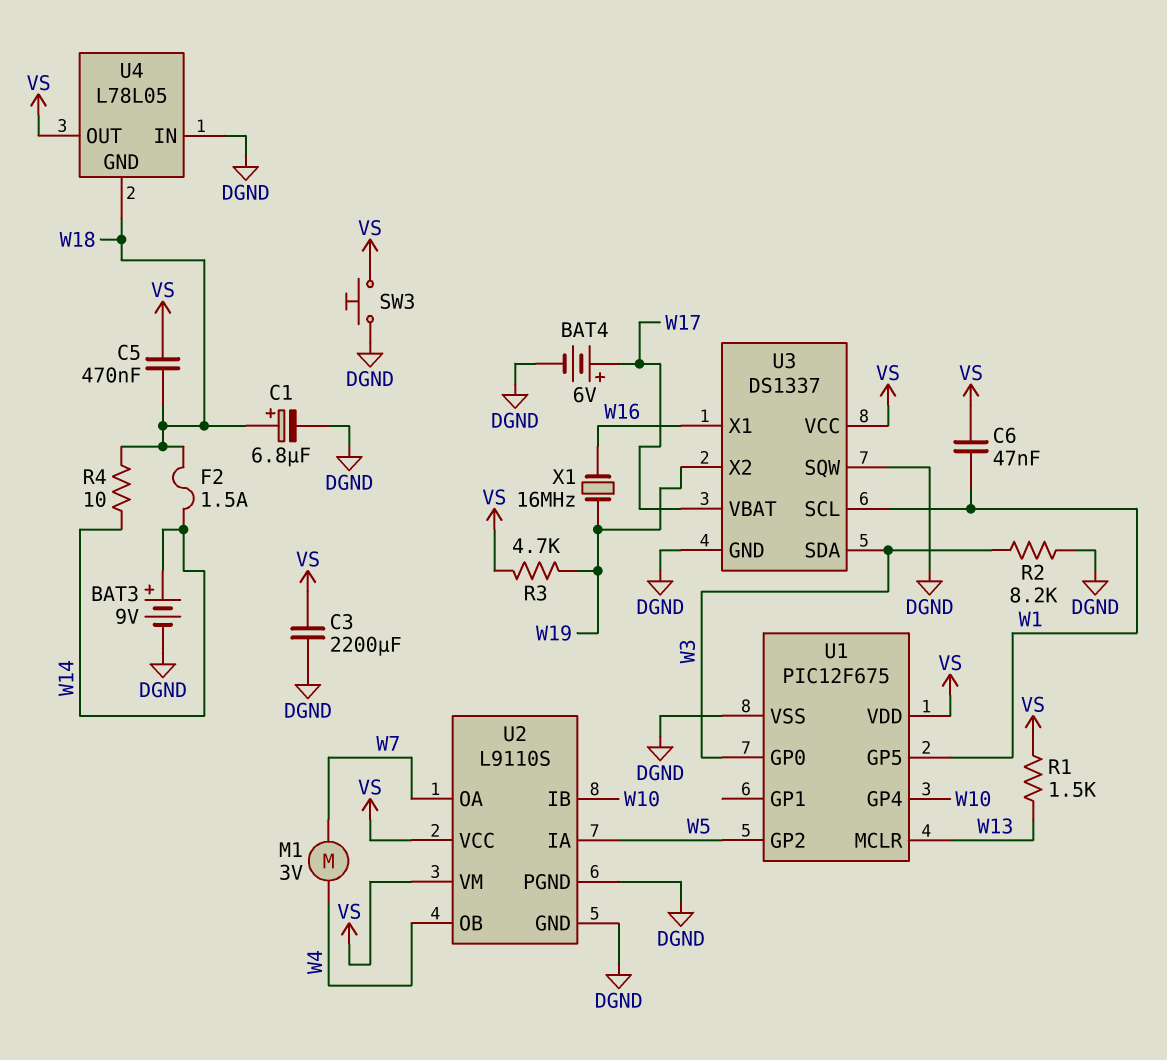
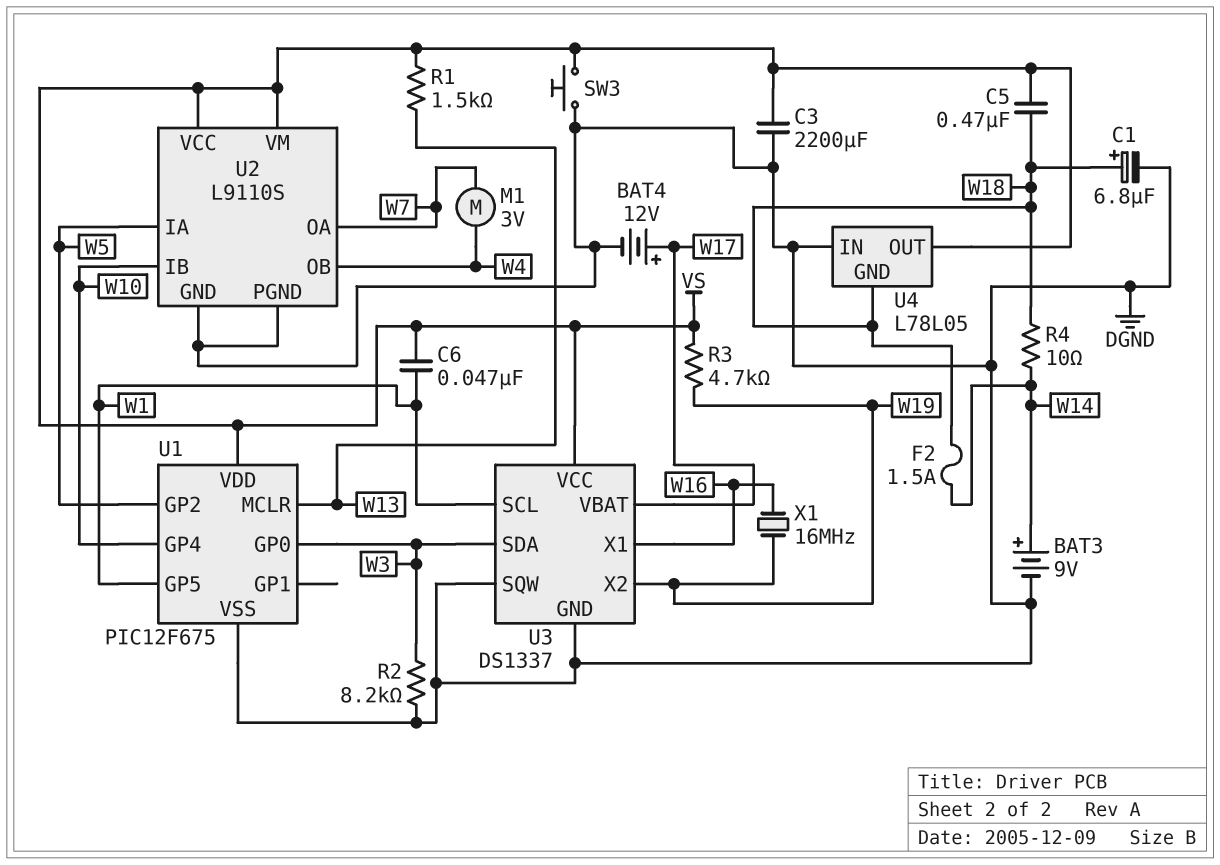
BAT4: 6V (plus W17, minus DGND) -> 12V (plus W17, minus DGND)

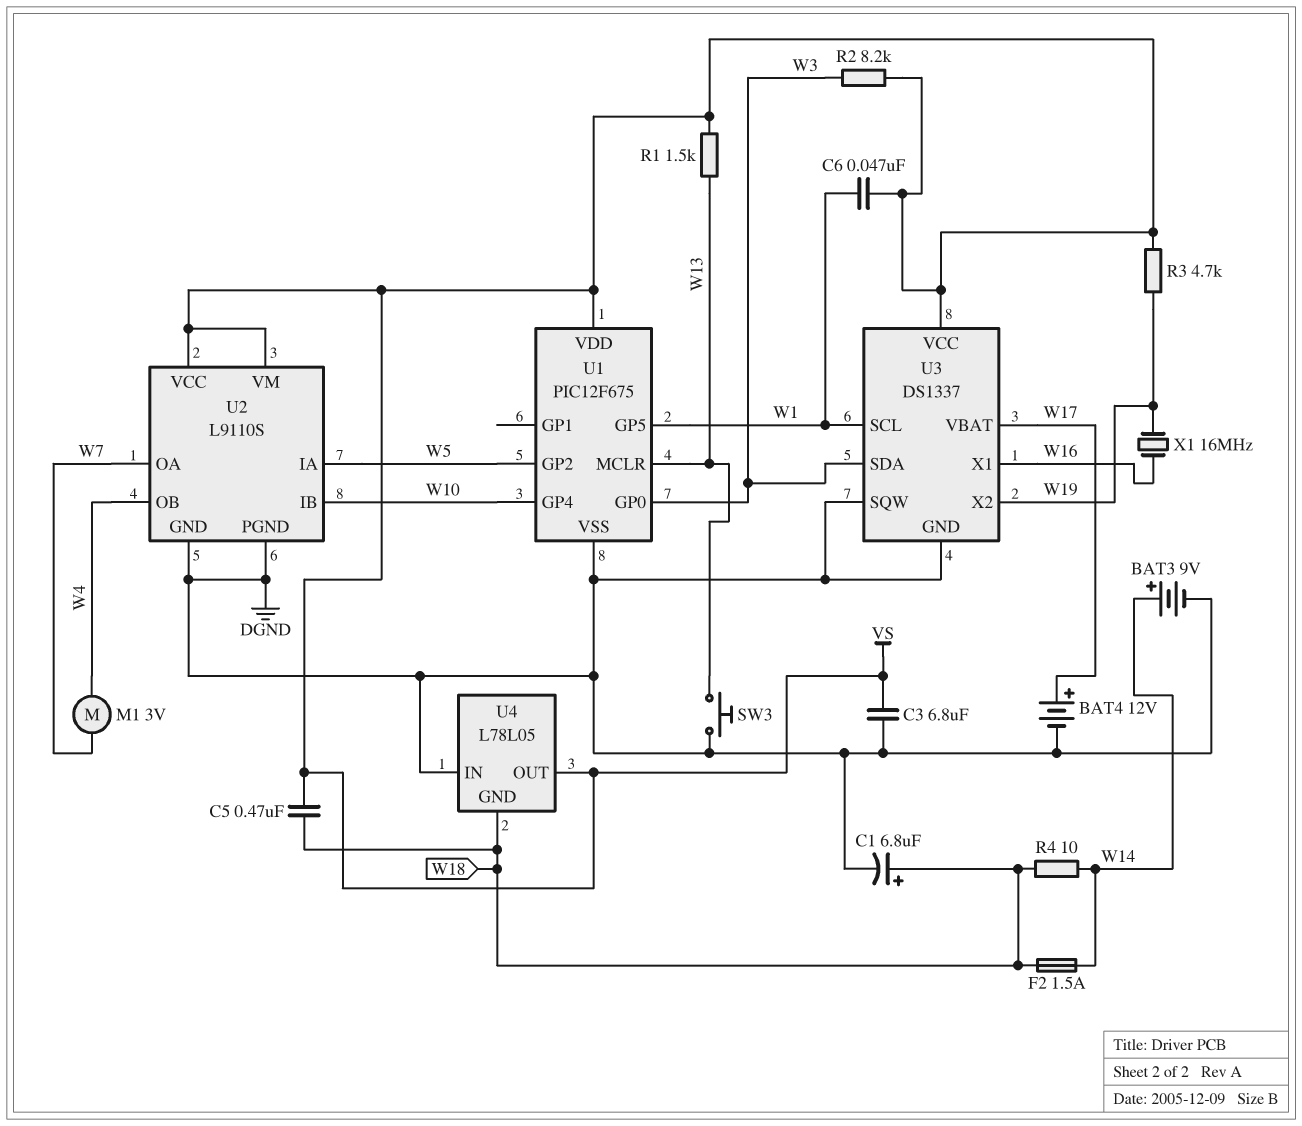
C3: 2200uF (DGND, VS) -> 6.8uF (DGND, VS)
R2: 8.2k (DGND, W3) -> 8.2k (VS, W3)
SW3: button (DGND, VS) -> button (DGND, W13)

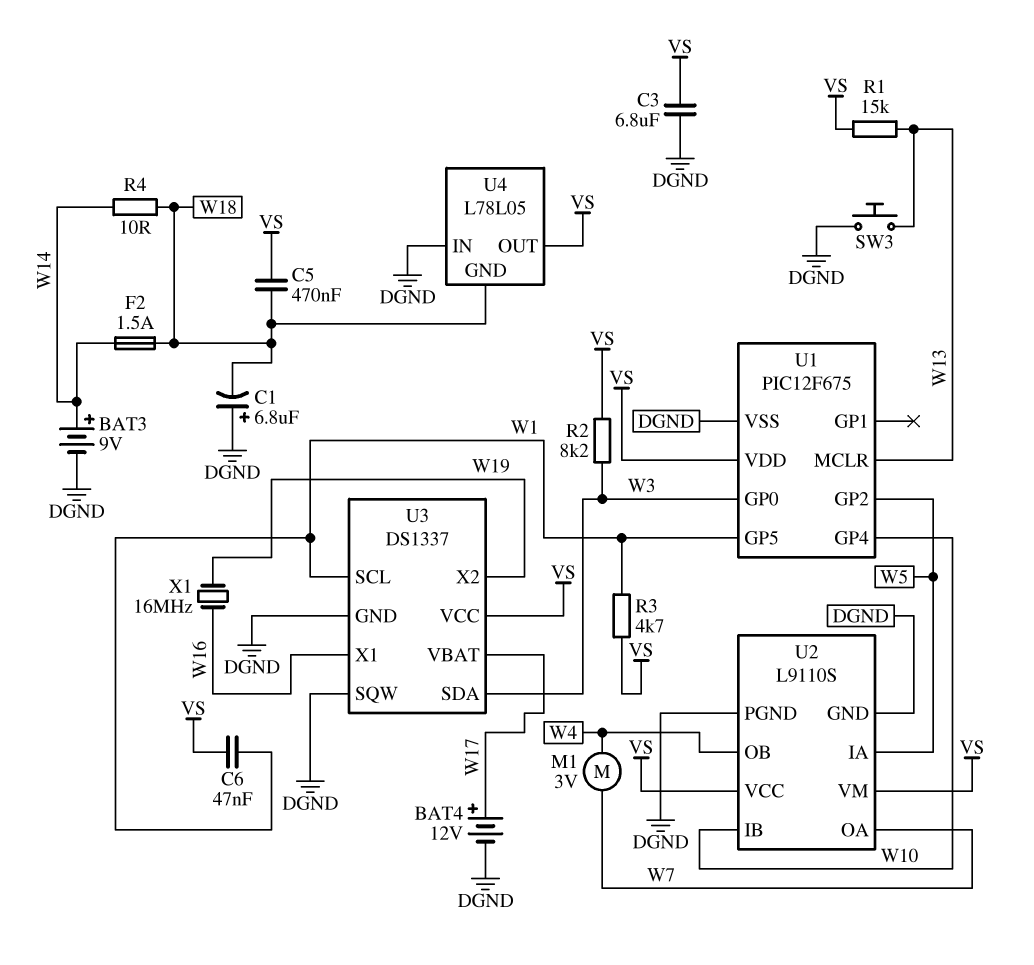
C1: 6.8uF (plus W18, minus DGND) -> 6.8uF (plus DGND, minus W18)
R1: 1.5k (VS, W13) -> 15k (VS, W13)
R3: 4.7k (VS, W19) -> 4.7k (VS, W1)

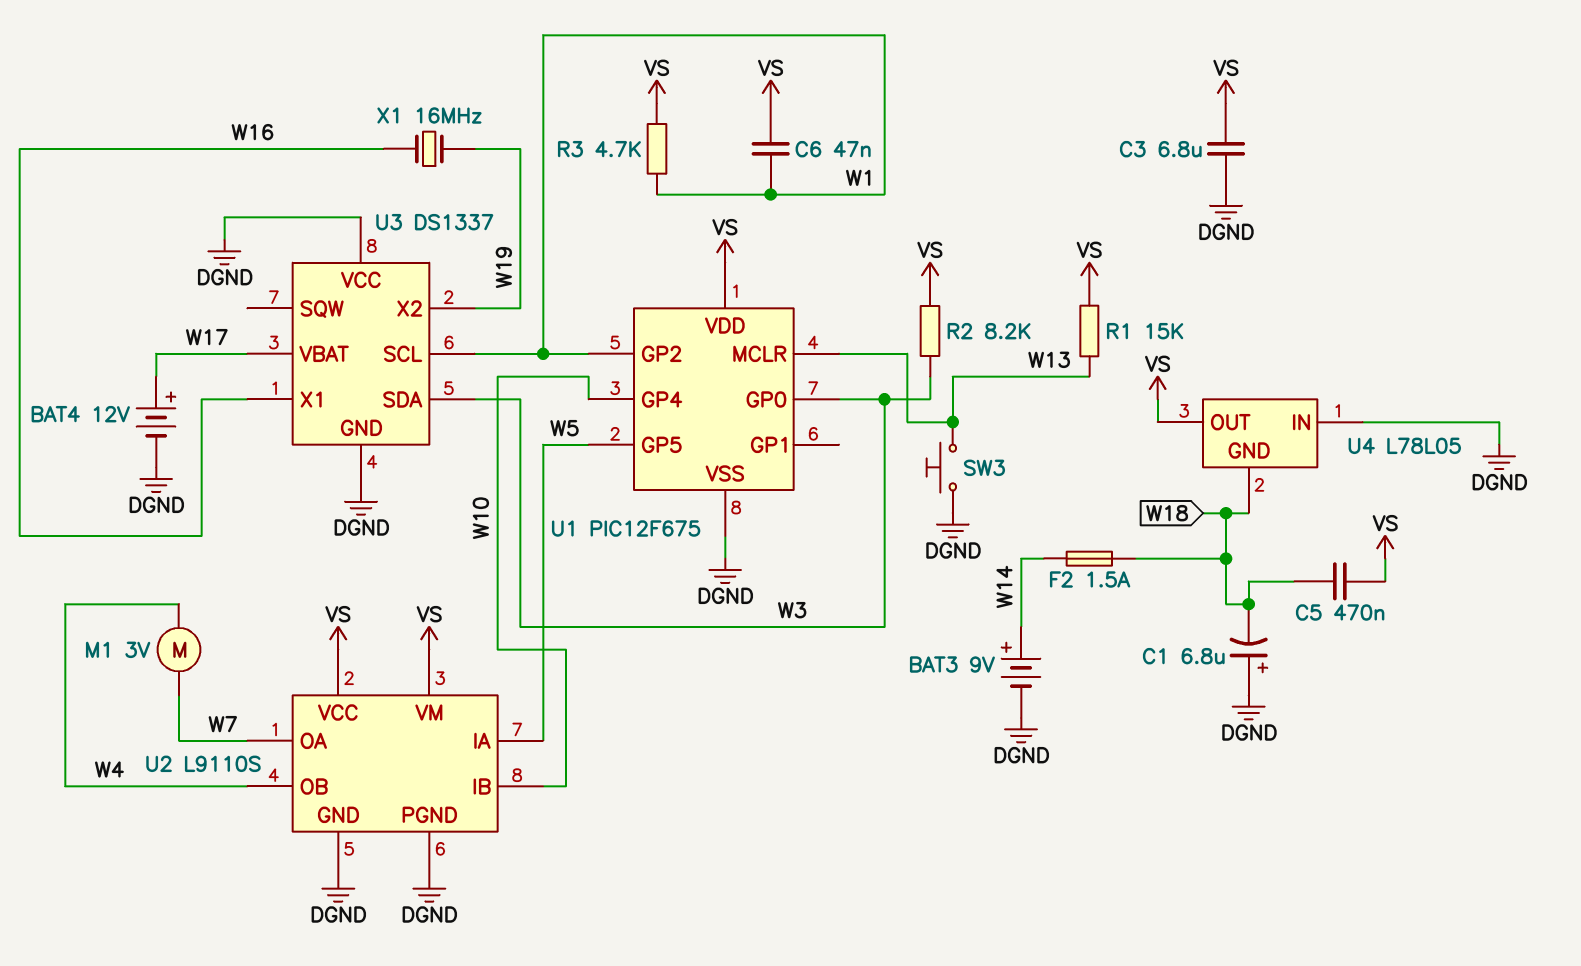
R4: 10 (W14, W18) -> none
U1 pin GP2: W5 -> W1
U1 pin GP5: W1 -> W5
U3 pin SQW: DGND -> none
U3 pin VCC: VS -> DGND

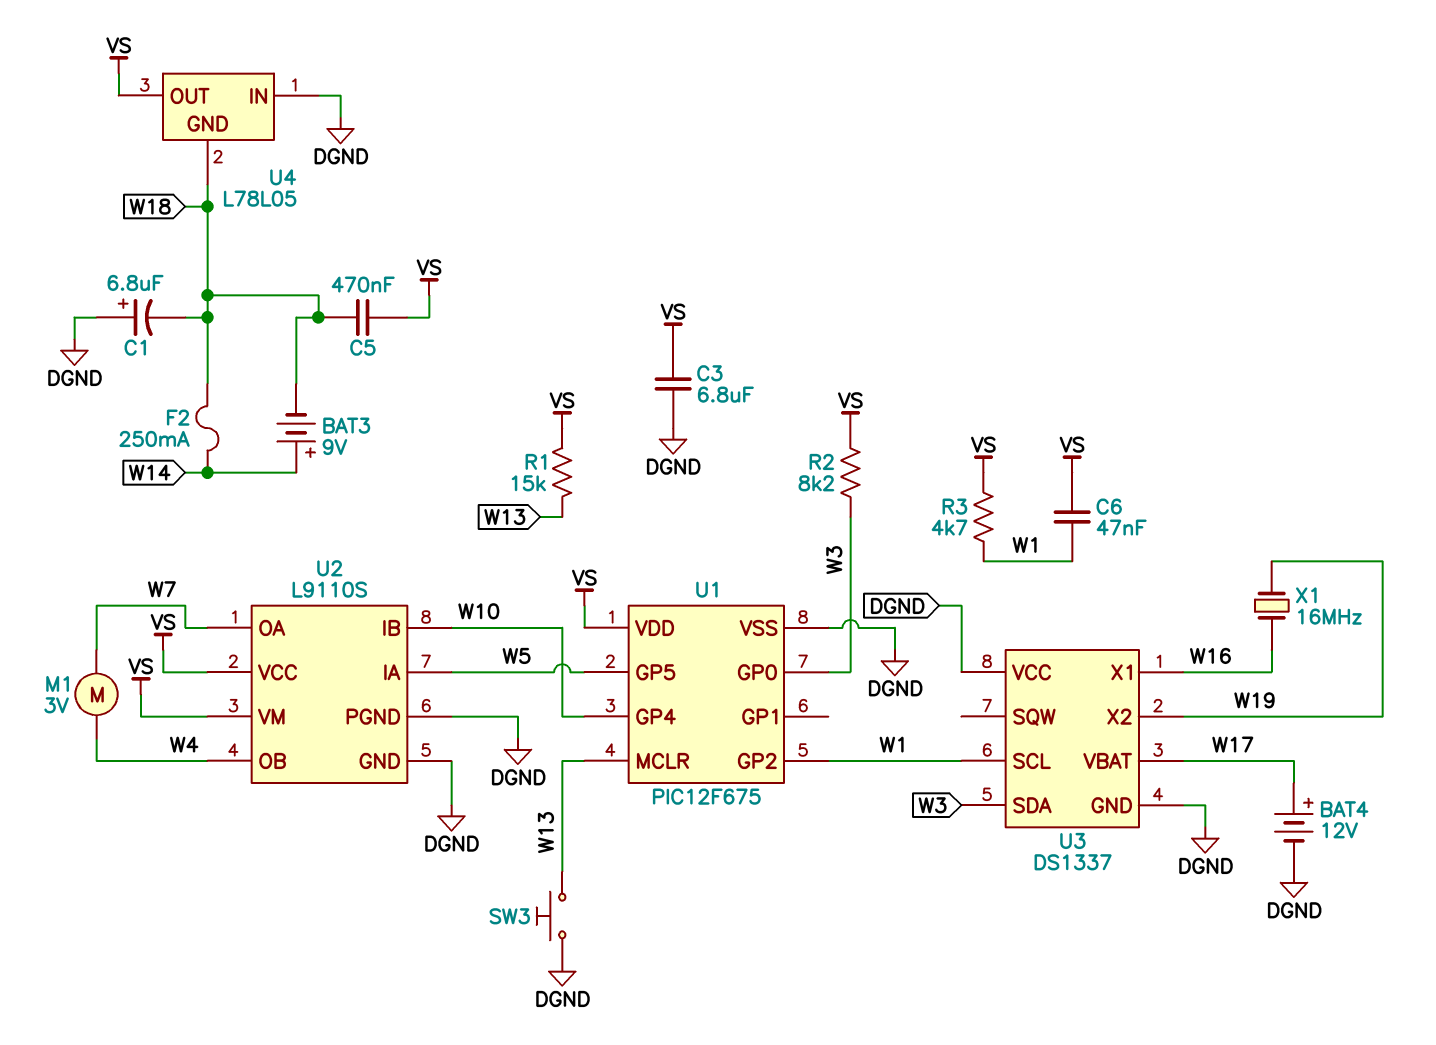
BAT3: 9V (plus W14, minus DGND) -> 9V (plus W14, minus W18)
F2: 1.5A (W14, W18) -> 250mA (W14, W18)

